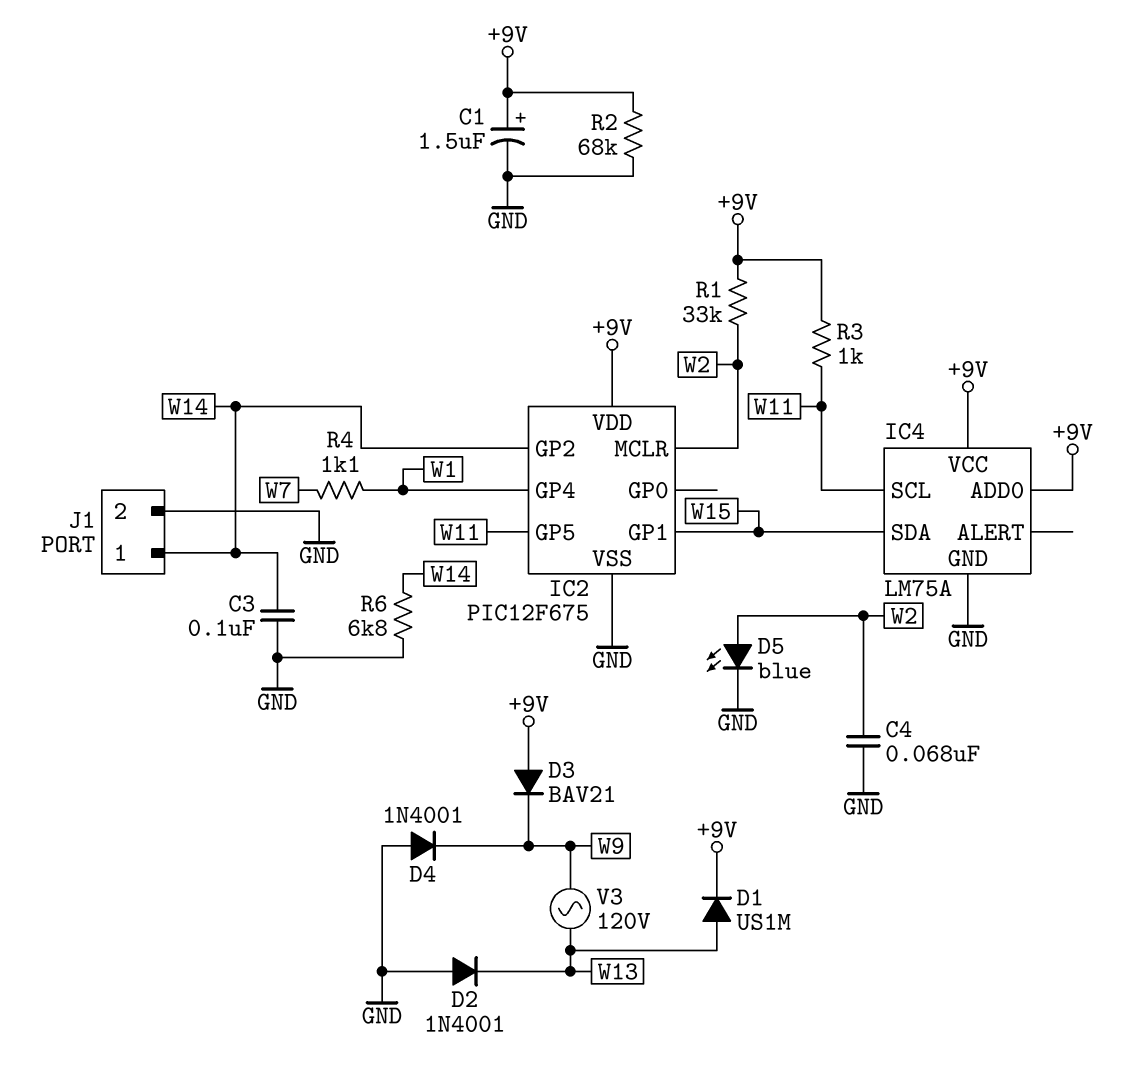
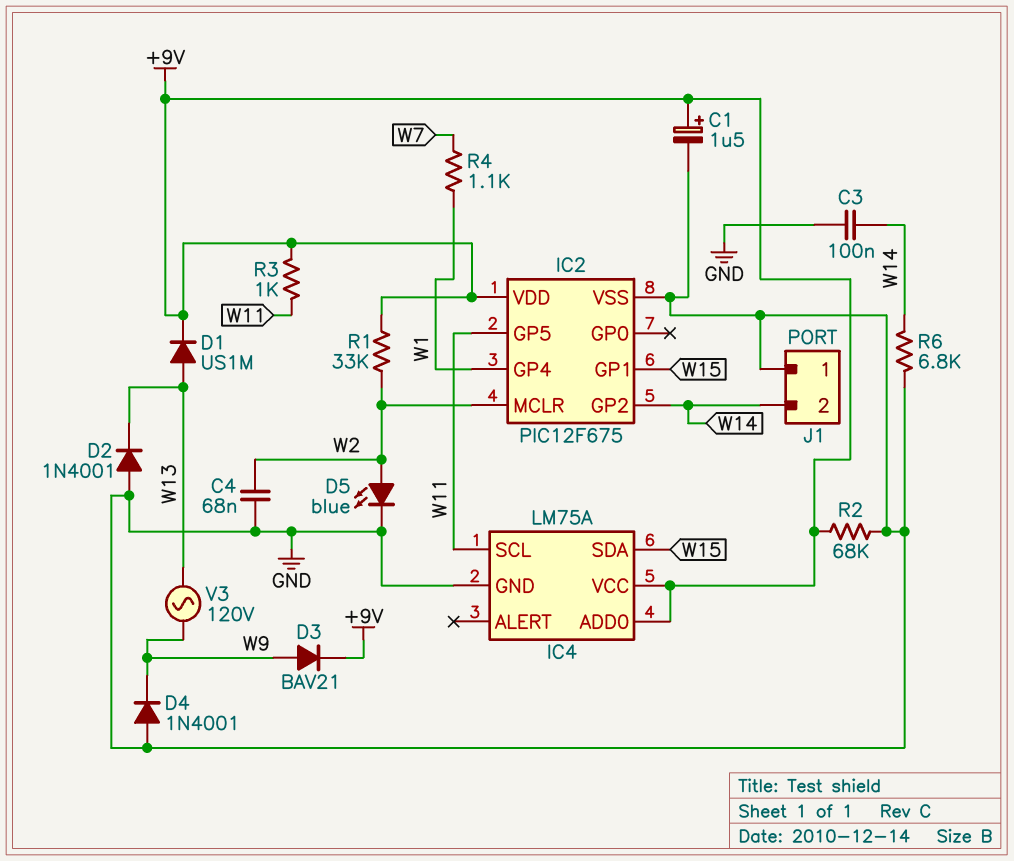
D3: diode BAV21 (A +9V, K W9) -> diode BAV21 (A W9, K +9V)
J1 pin 1: W14 -> GND
J1 pin 2: GND -> W14

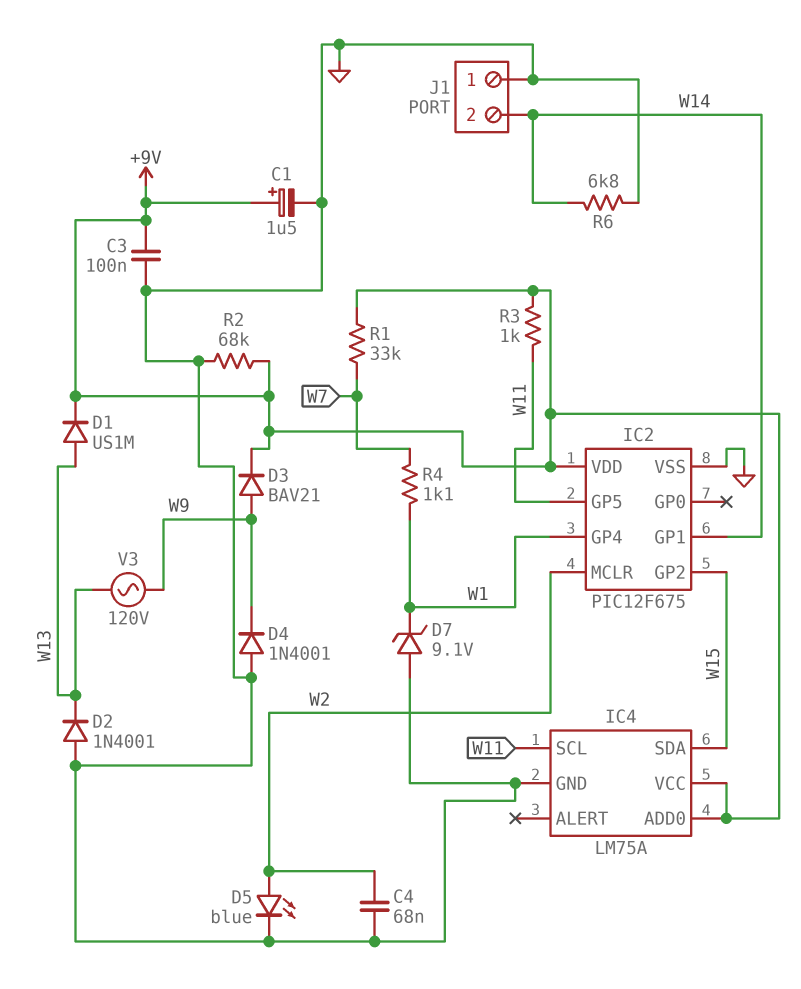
C3: 100nF (GND, W14) -> 100nF (+9V, GND)
D7: none -> zener 9.1V (A GND, K W1)
IC2 pin GP1: W15 -> W14
IC2 pin GP2: W14 -> W15
R1: 33k (+9V, W2) -> 33k (+9V, W7)

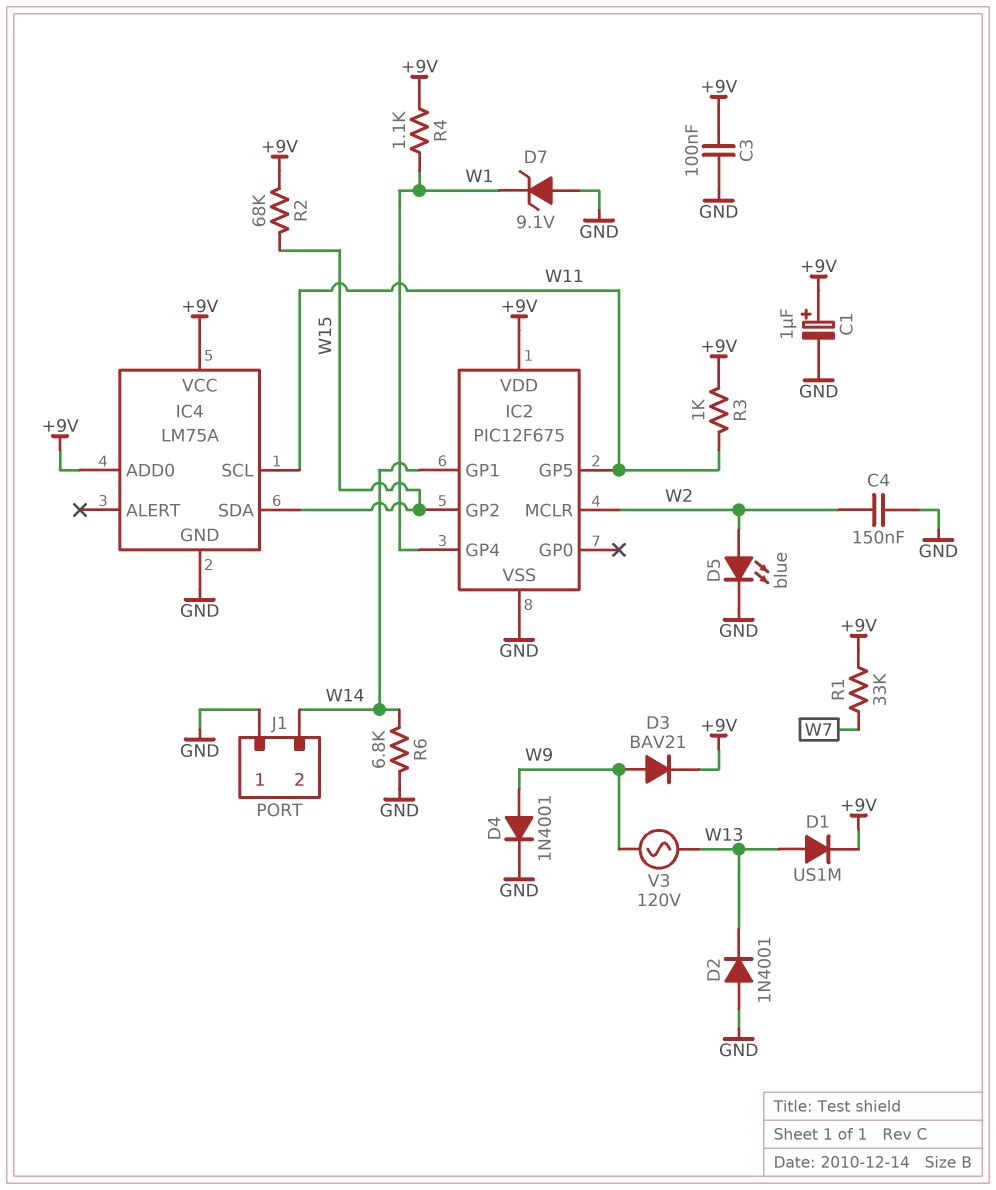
C1: 1.5uF (plus +9V, minus GND) -> 1uF (plus +9V, minus GND)
C4: 68nF (GND, W2) -> 150nF (GND, W2)
D4: diode 1N4001 (A GND, K W9) -> diode 1N4001 (A W9, K GND)
R2: 68k (+9V, GND) -> 68k (+9V, W15)
R4: 1.1k (W1, W7) -> 1.1k (+9V, W1)

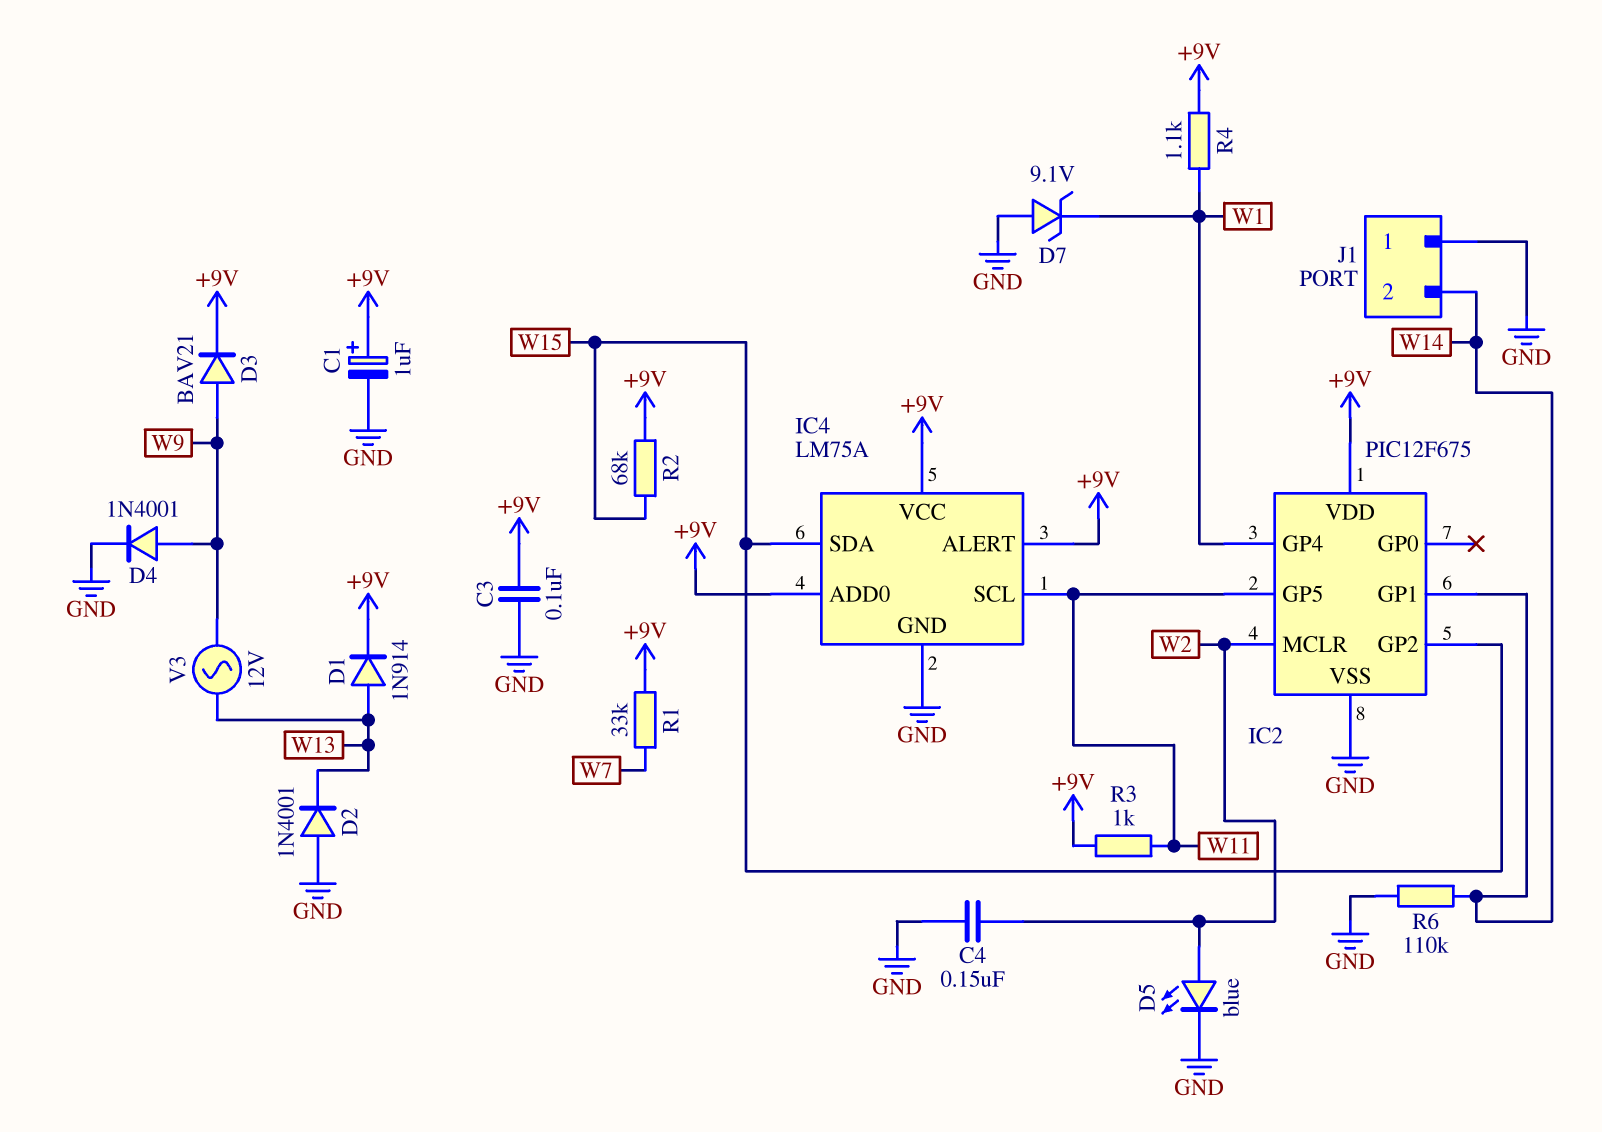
D1: diode US1M (A W13, K +9V) -> diode 1N914 (A W13, K +9V)
IC4 pin ALERT: none -> +9V
R6: 6.8k (GND, W14) -> 110k (GND, W14)
V3: AC 120V (W9, W13) -> AC 12V (W9, W13)

